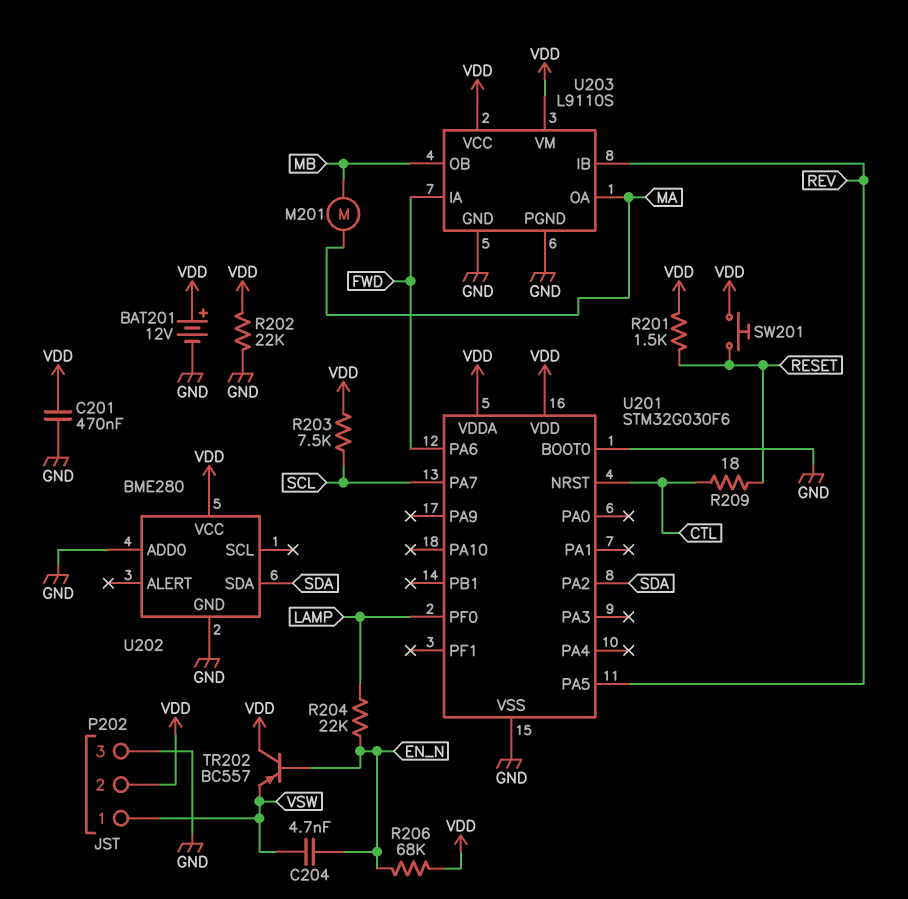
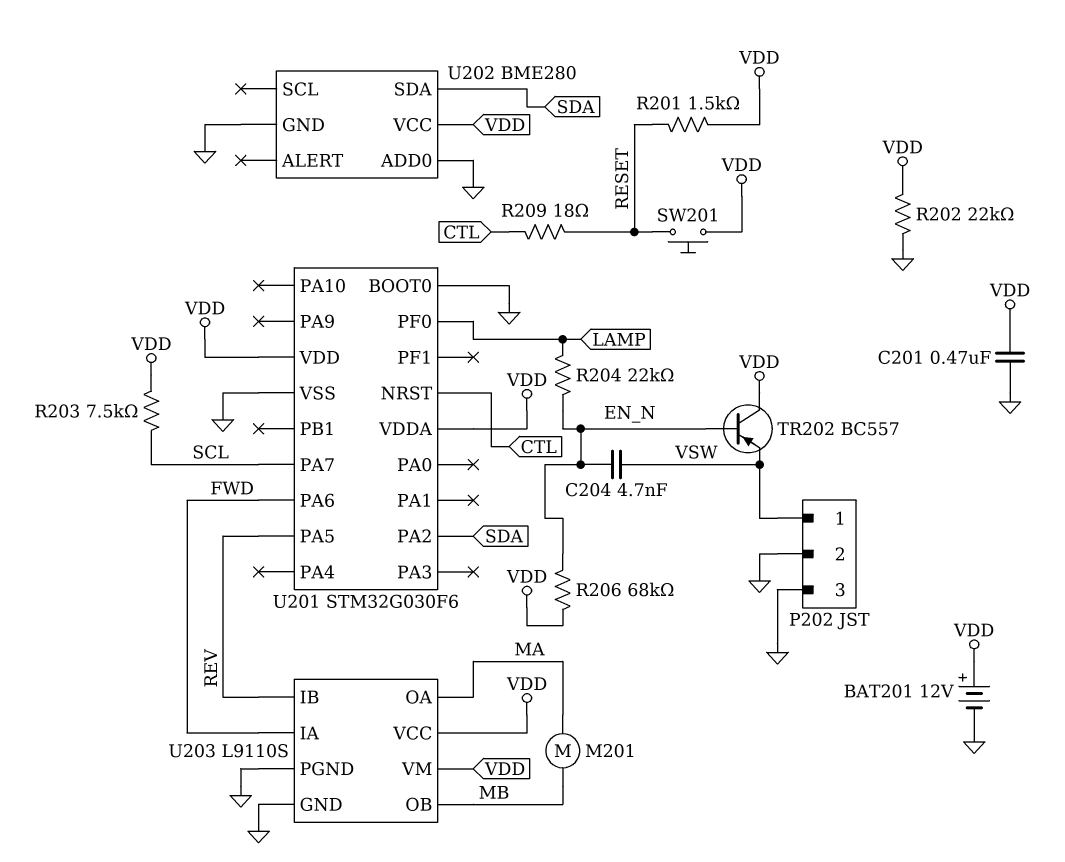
P202 pin 2: VDD -> GND

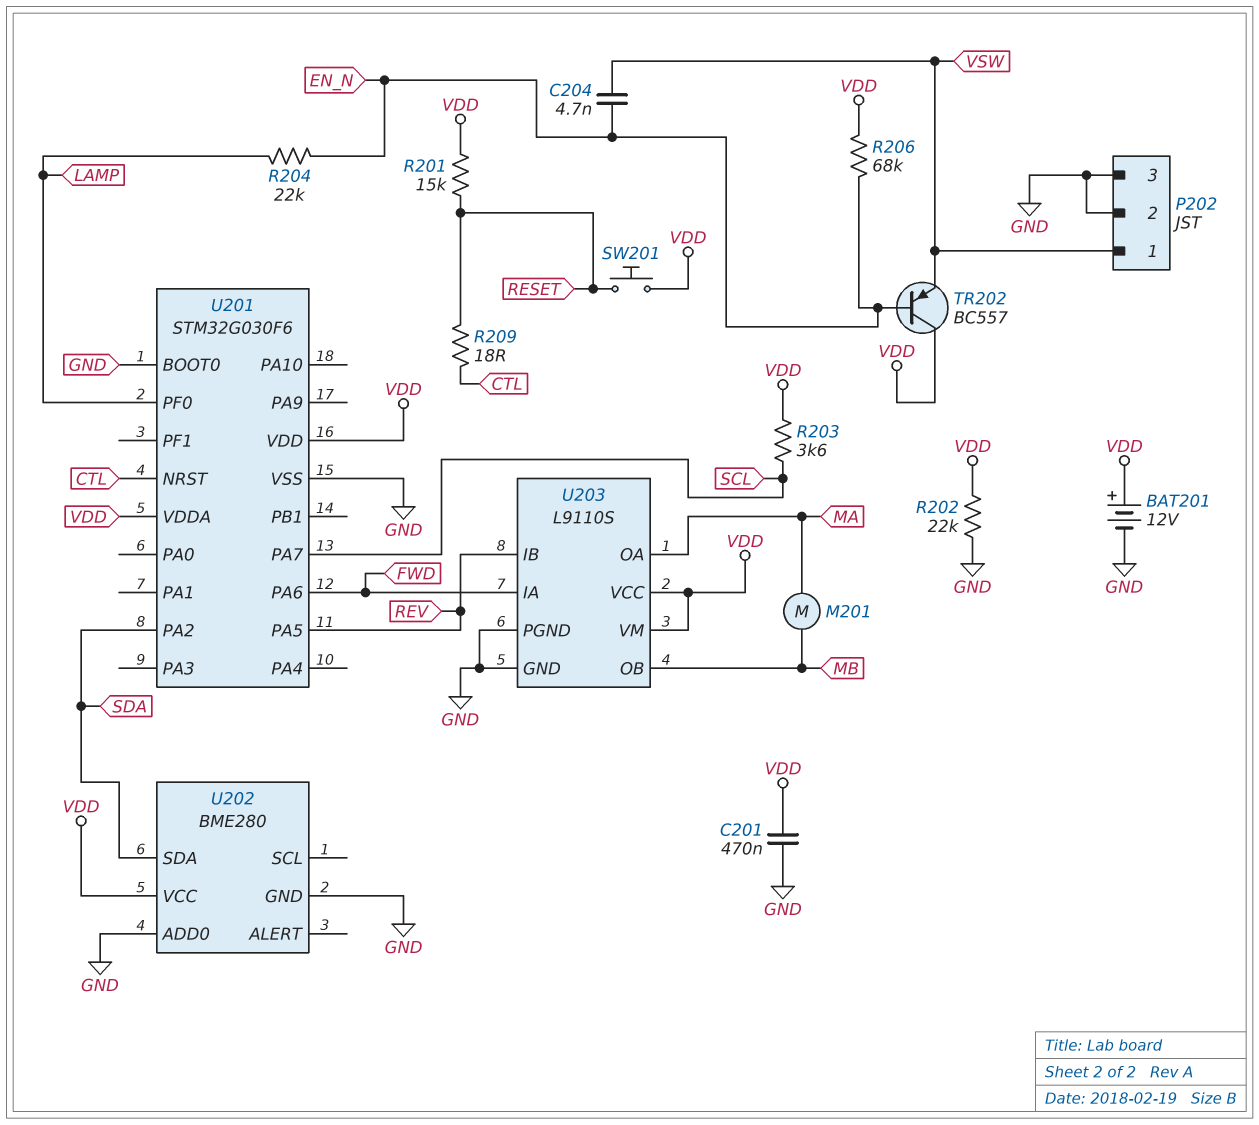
R201: 1.5k (RESET, VDD) -> 15k (RESET, VDD)
R203: 7.5k (SCL, VDD) -> 3.6k (SCL, VDD)

